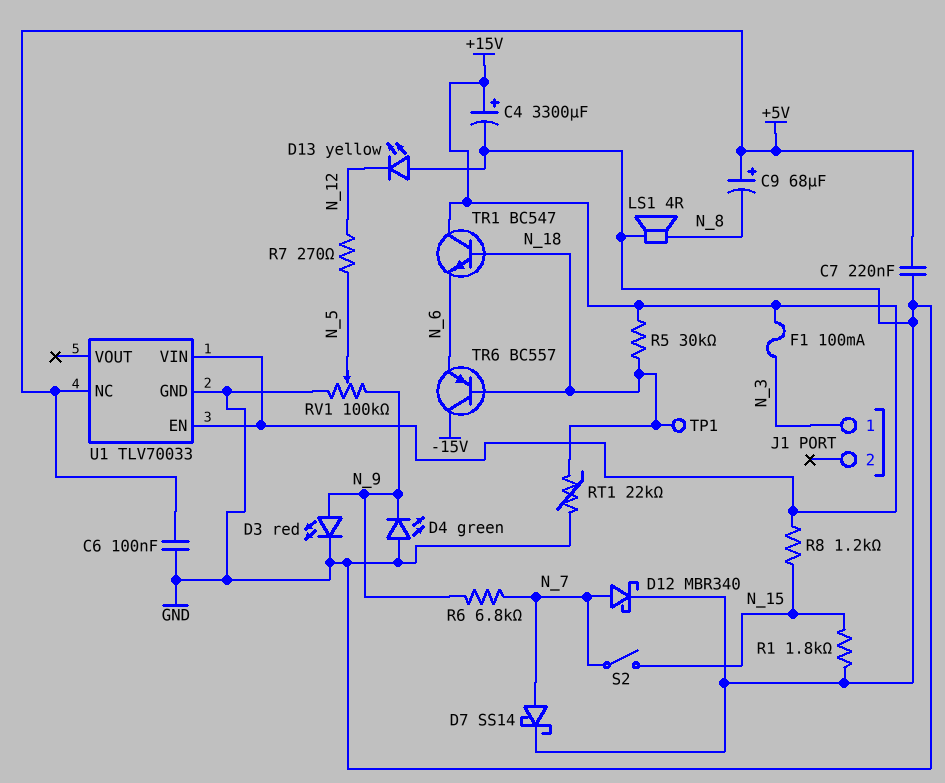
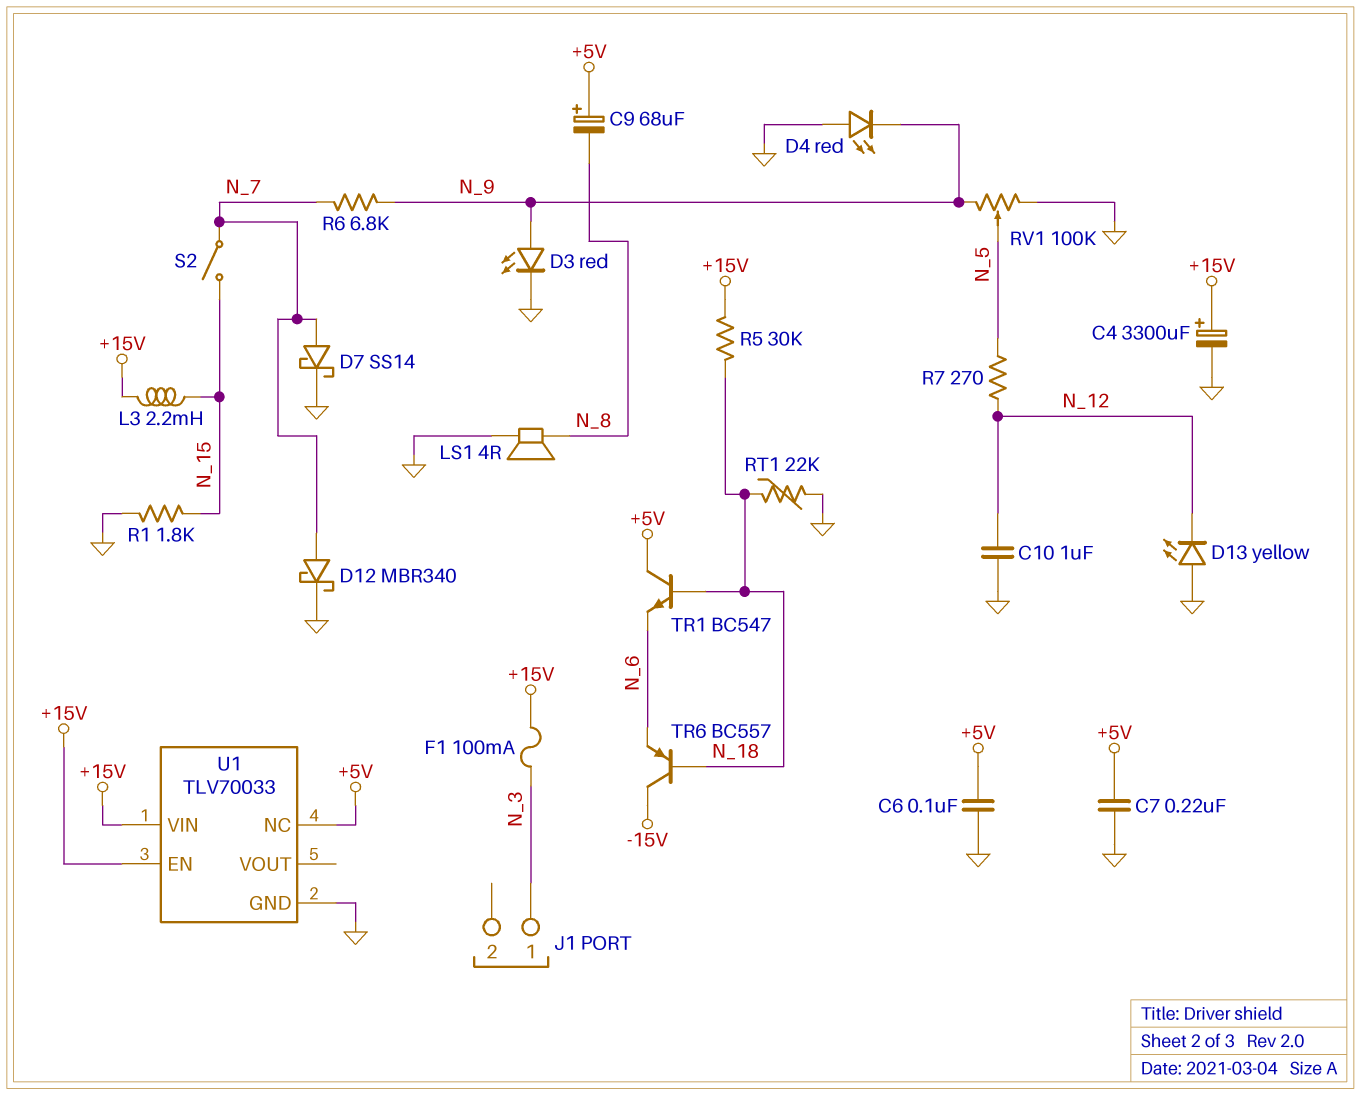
C10: none -> 1uF (GND, N_12)
D4: LED green (A GND, K N_9) -> LED red (A GND, K N_9)
L3: none -> 2.2mH (+15V, N_15)
R8: 1.2k (+15V, N_15) -> none
TP1: test point (N_18) -> none
TR1: NPN BC547 (B N_18, C +15V, E N_6) -> NPN BC547 (B N_18, C +5V, E N_6)

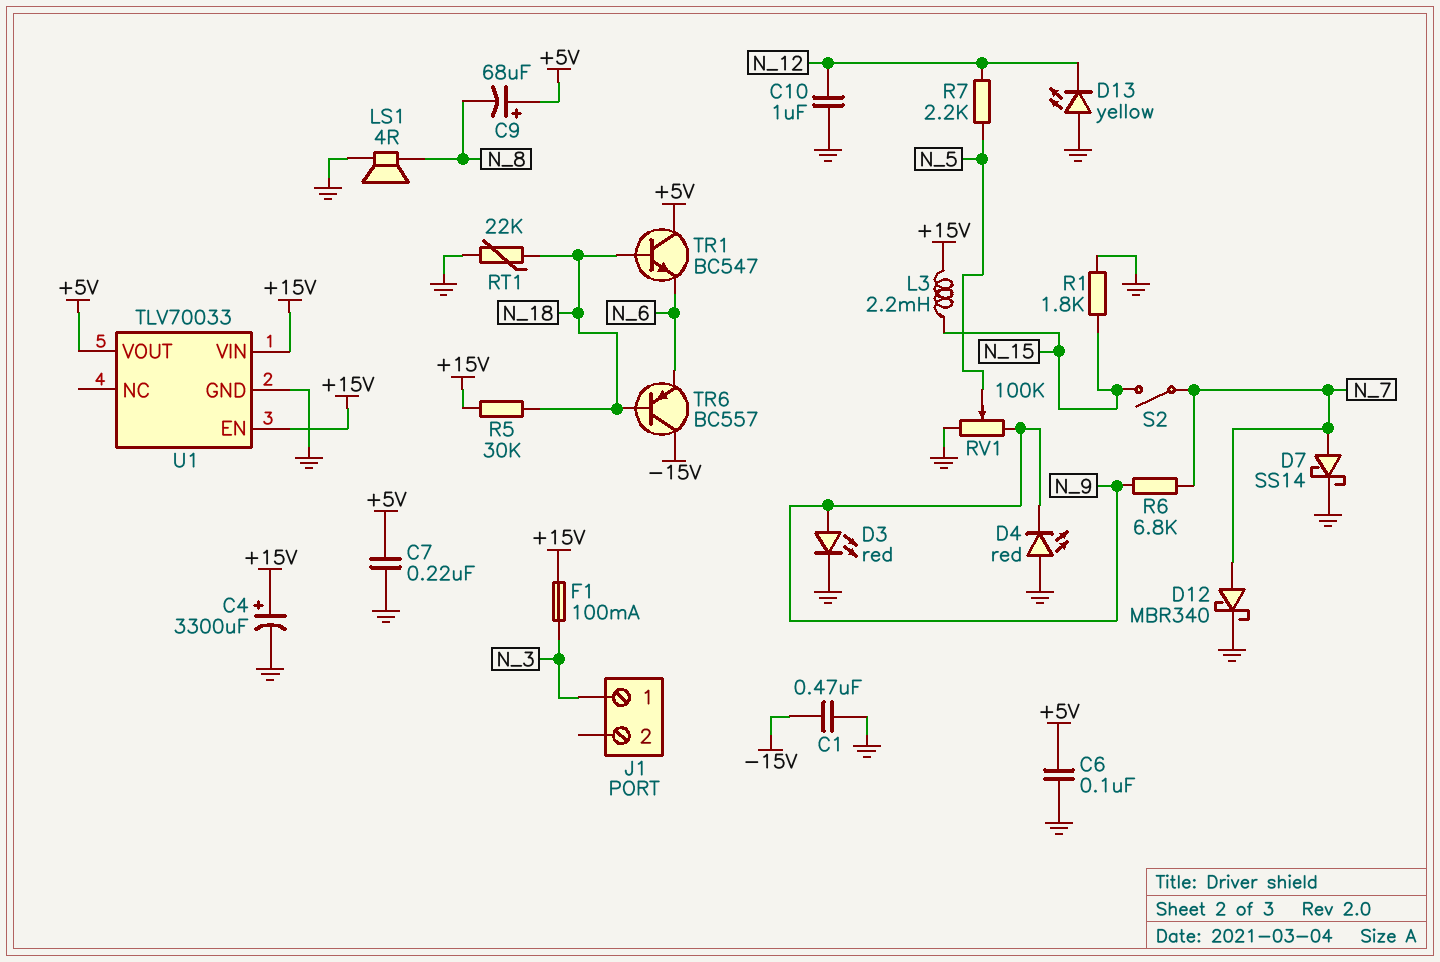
C1: none -> 470nF (-15V, GND)
R7: 270 (N_5, N_12) -> 2.2k (N_5, N_12)
U1 pin NC: +5V -> none
U1 pin VOUT: none -> +5V

